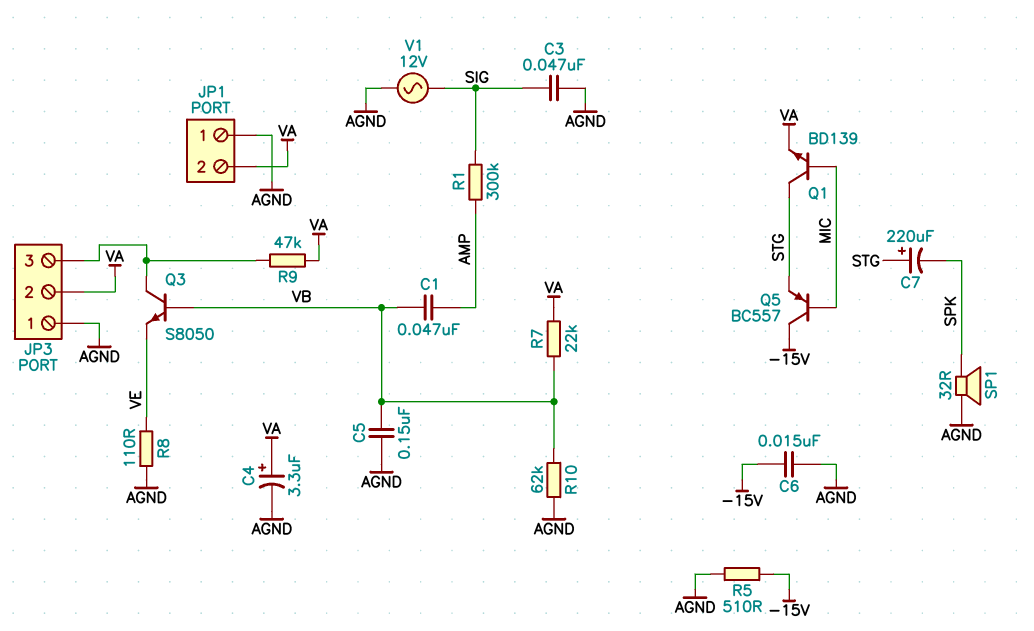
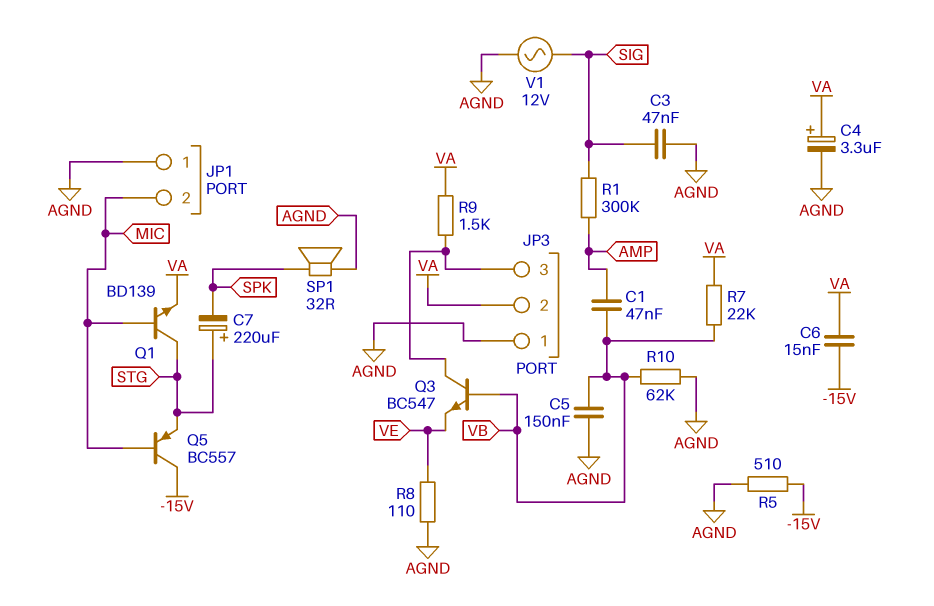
C6: 15nF (-15V, AGND) -> 15nF (-15V, VA)
JP1 pin 2: VA -> MIC
Q3: NPN S8050 (B VB, C JP3/3, E VE) -> NPN BC547 (B VB, C JP3/3, E VE)
R9: 47k (JP3/3, VA) -> 1.5k (JP3/3, VA)

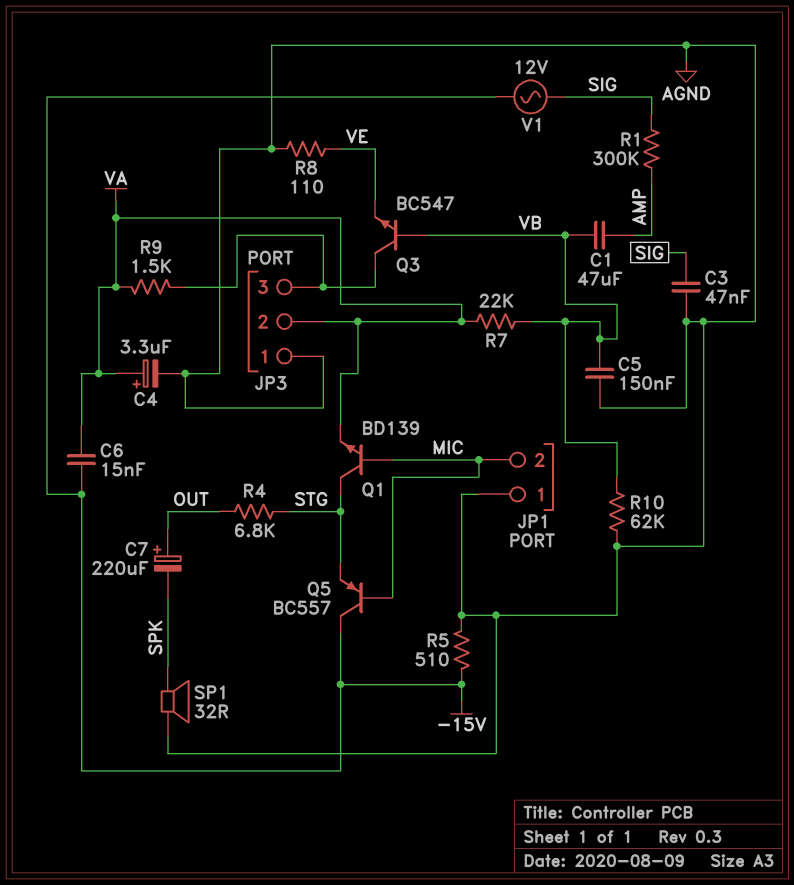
C1: 47nF (AMP, VB) -> 47uF (AMP, VB)
C7: 220uF (plus STG, minus SPK) -> 220uF (plus OUT, minus SPK)
R4: none -> 6.8k (OUT, STG)
V1: AC 12V (AGND, SIG) -> AC 12V (-15V, SIG)

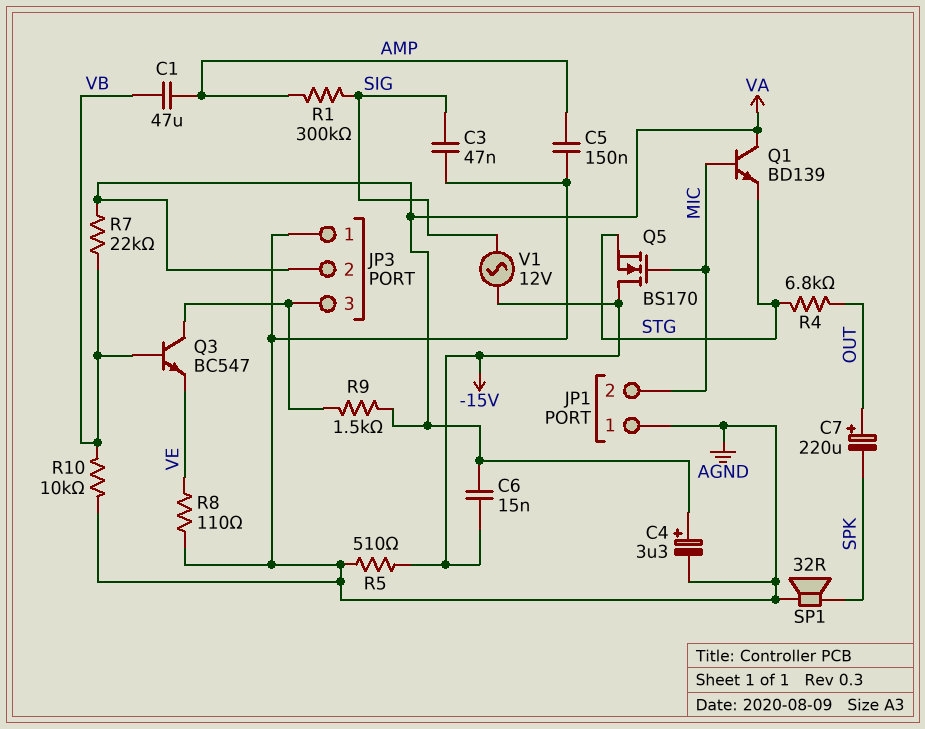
C5: 150nF (AGND, VB) -> 150nF (AGND, AMP)
Q1: NPN BD139 (B MIC, C STG, E VA) -> NPN BD139 (B MIC, C VA, E STG)
Q5: PNP BC557 (B MIC, C -15V, E STG) -> NMOS BS170 (G MIC, D -15V, S STG)
R10: 62k (AGND, VB) -> 10k (AGND, VB)

